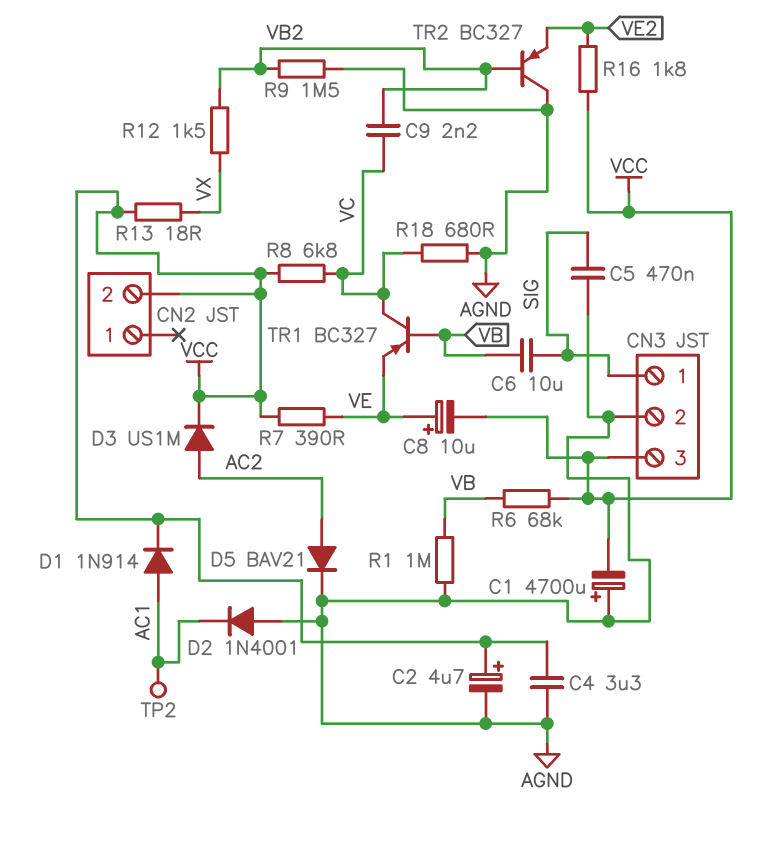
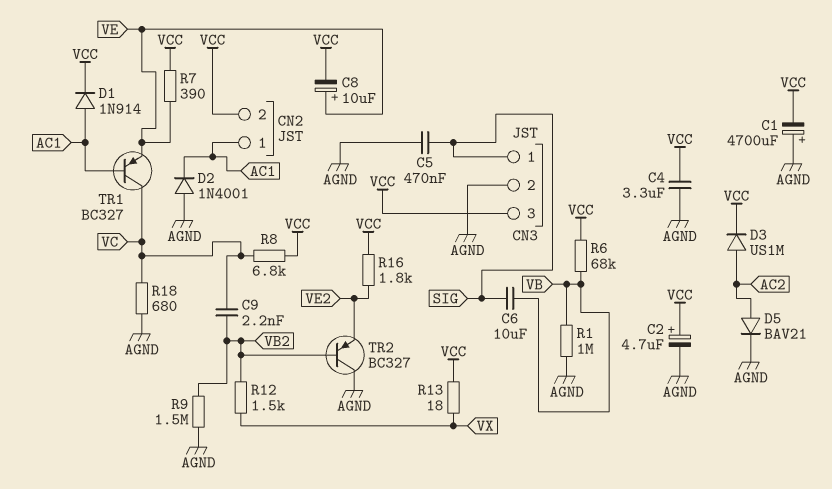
CN2 pin 1: none -> AC1
TP2: test point (AC1) -> none
TR1: PNP BC327 (B VB, C VC, E VE) -> PNP BC327 (B AC1, C VC, E VE)

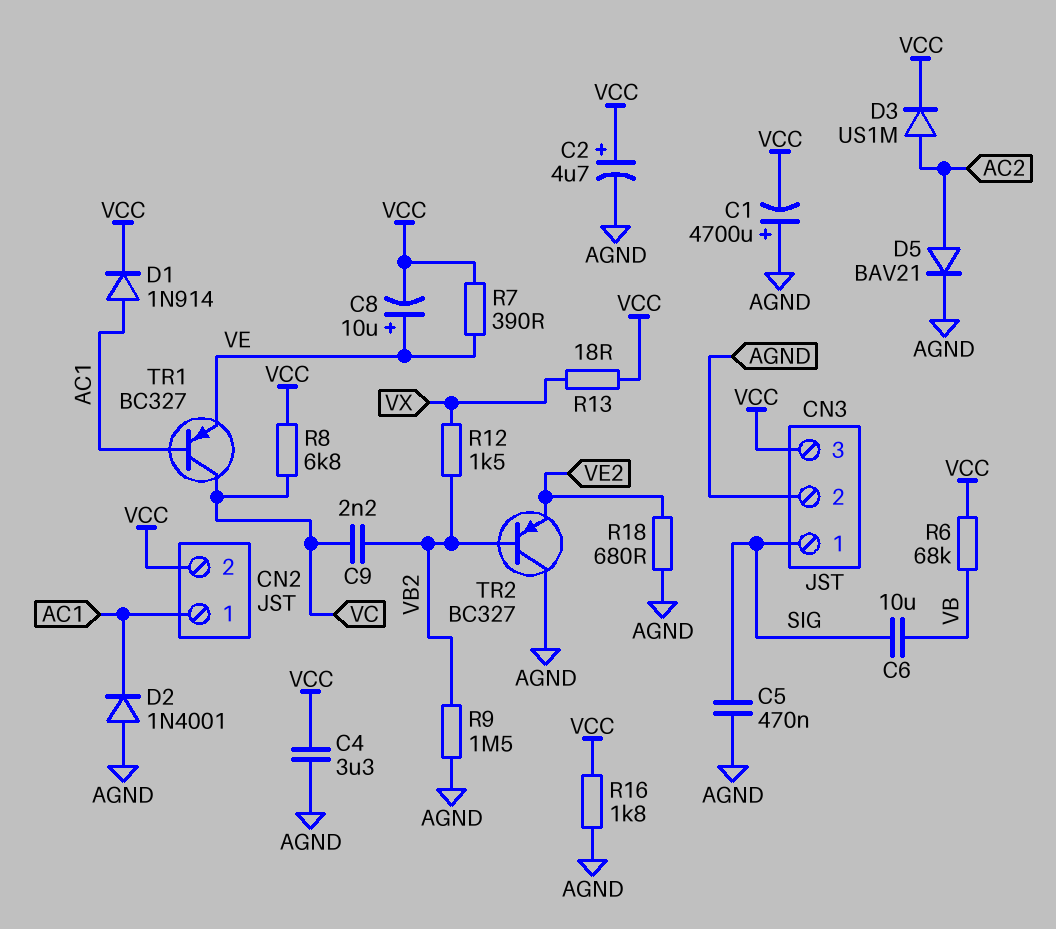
R1: 1M (AGND, VB) -> none
R16: 1.8k (VCC, VE2) -> 1.8k (AGND, VCC)
R18: 680 (AGND, VC) -> 680 (AGND, VE2)

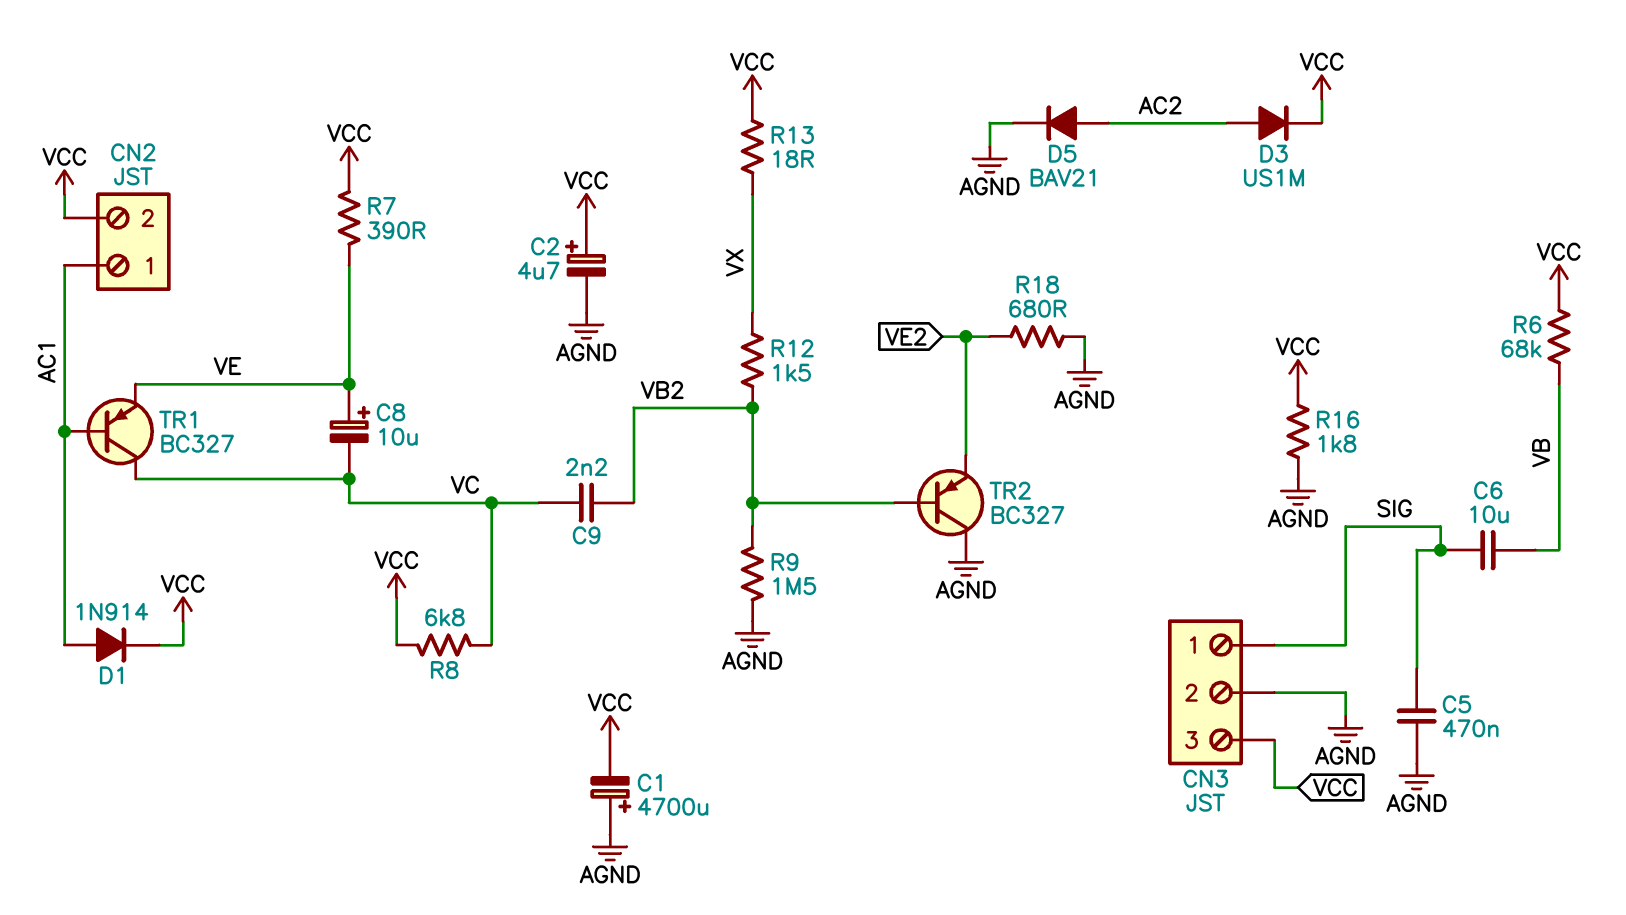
C4: 3.3uF (AGND, VCC) -> none
C8: 10uF (plus VE, minus VCC) -> 10uF (plus VE, minus VC)
D2: diode 1N4001 (A AGND, K AC1) -> none

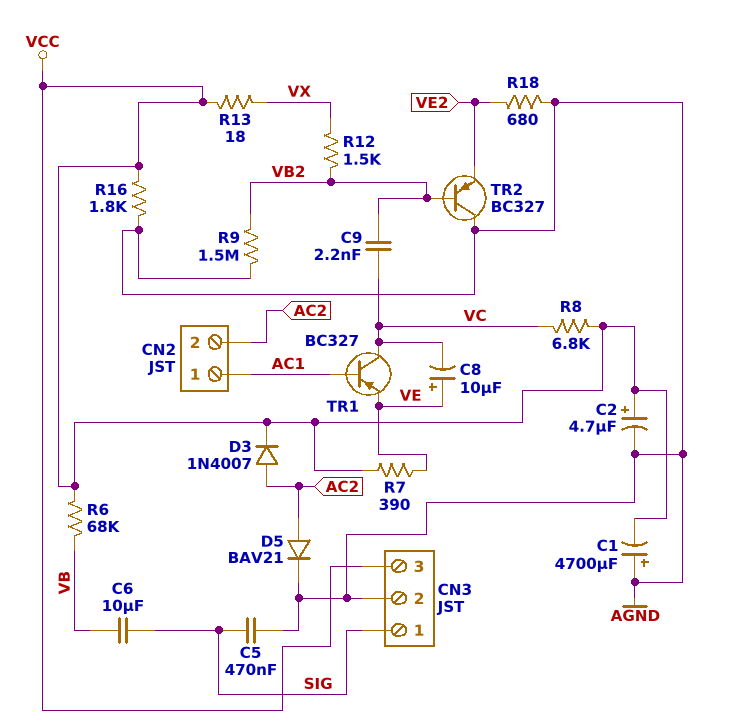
CN2 pin 2: VCC -> AC2
D1: diode 1N914 (A AC1, K VCC) -> none
D3: diode US1M (A AC2, K VCC) -> diode 1N4007 (A AC2, K VCC)

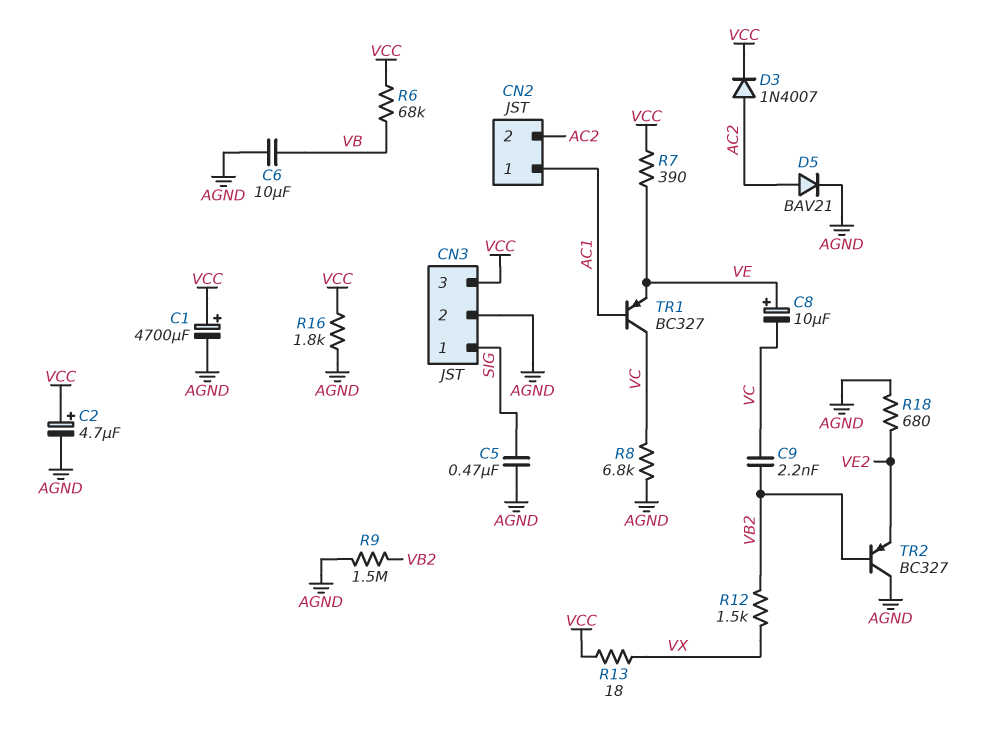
C1: 4700uF (plus AGND, minus VCC) -> 4700uF (plus VCC, minus AGND)
C6: 10uF (SIG, VB) -> 10uF (AGND, VB)
R8: 6.8k (VC, VCC) -> 6.8k (AGND, VC)

